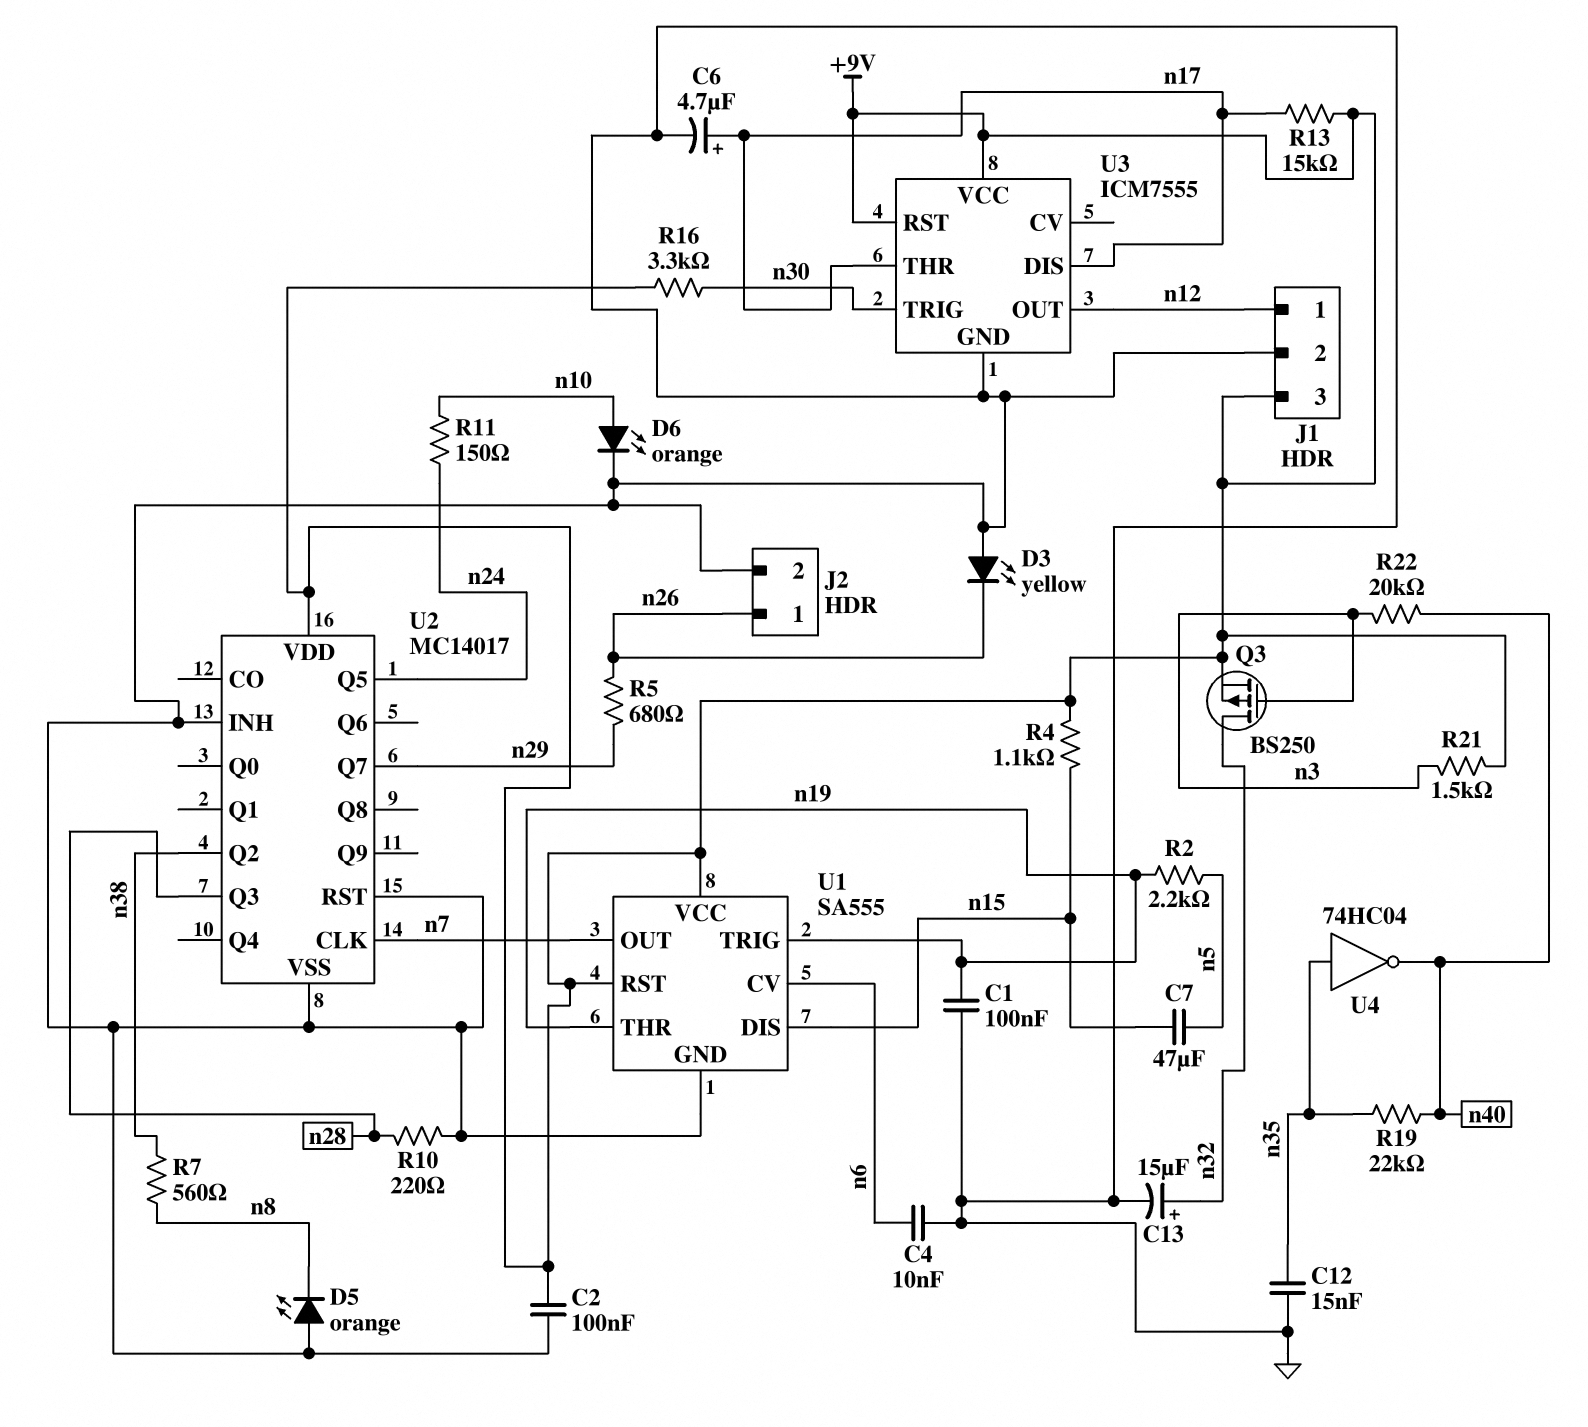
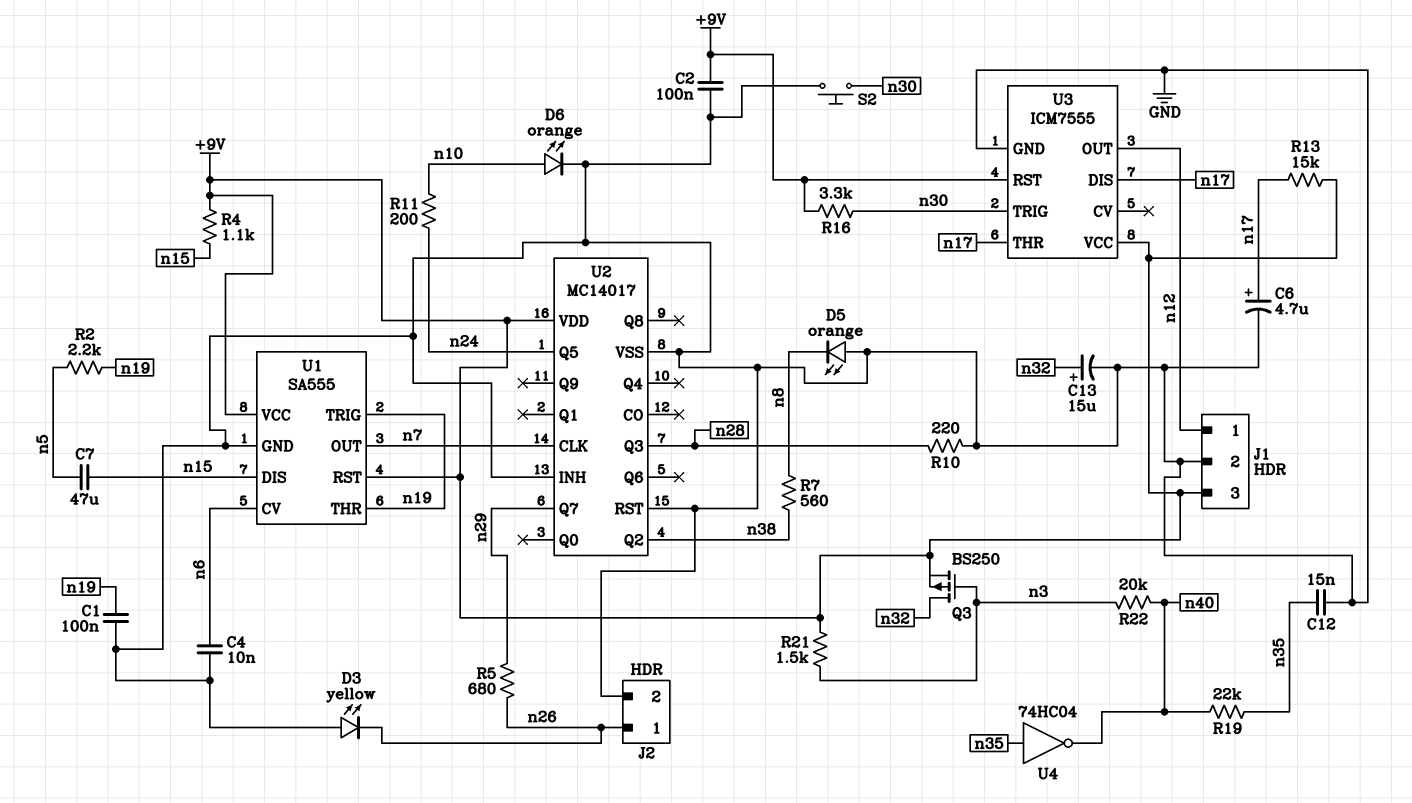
R11: 150 (n10, n24) -> 200 (n10, n24)
S2: none -> button (GND, n30)

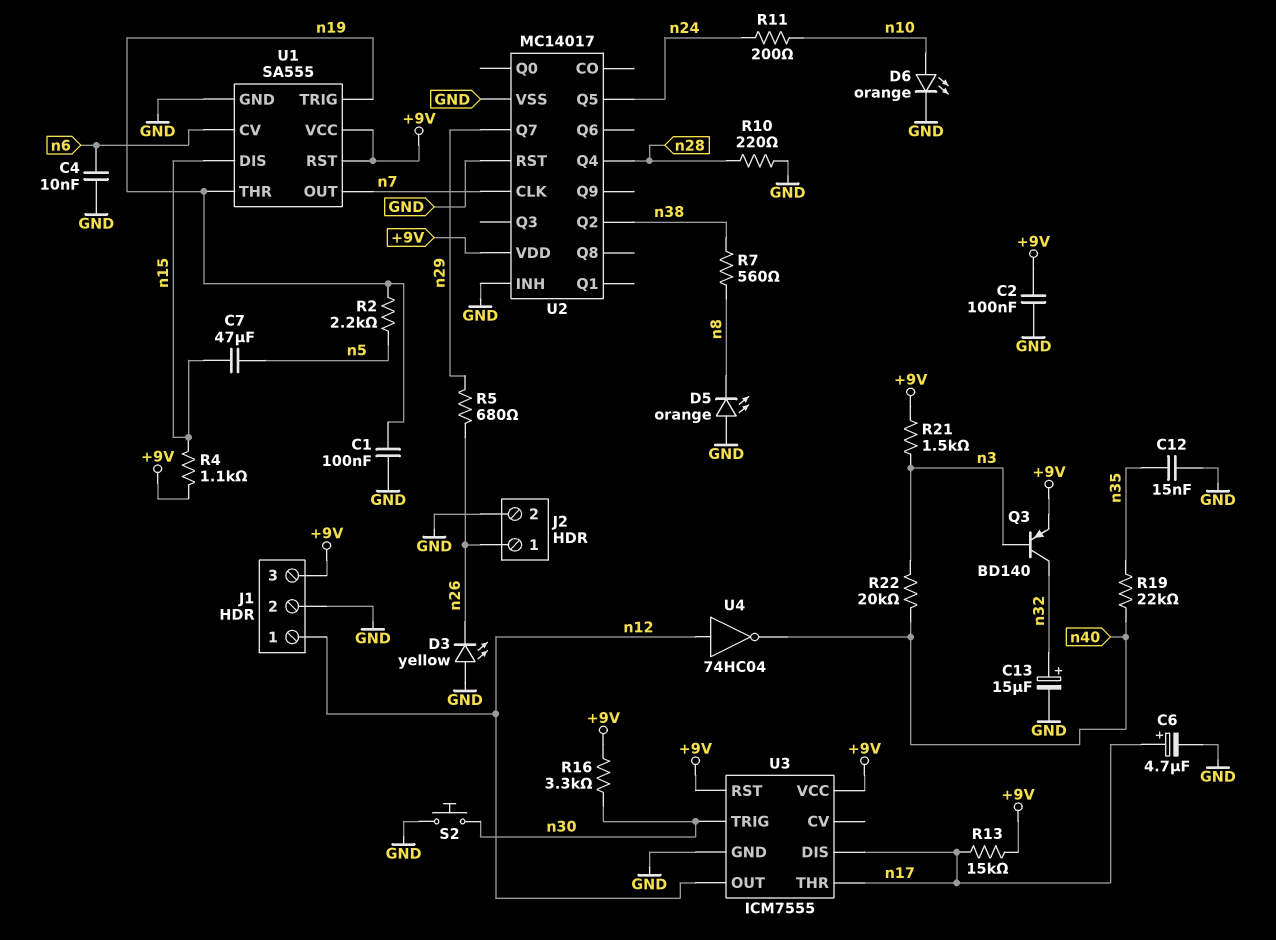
Q3: PMOS BS250 (G n3, D n32, S +9V) -> PNP BD140 (B n3, C n32, E +9V)
U2 pin Q3: n28 -> none
U2 pin Q4: none -> n28
U4: NOT 74HC04 (in n35, out n40) -> NOT 74HC04 (in n12, out n40)

